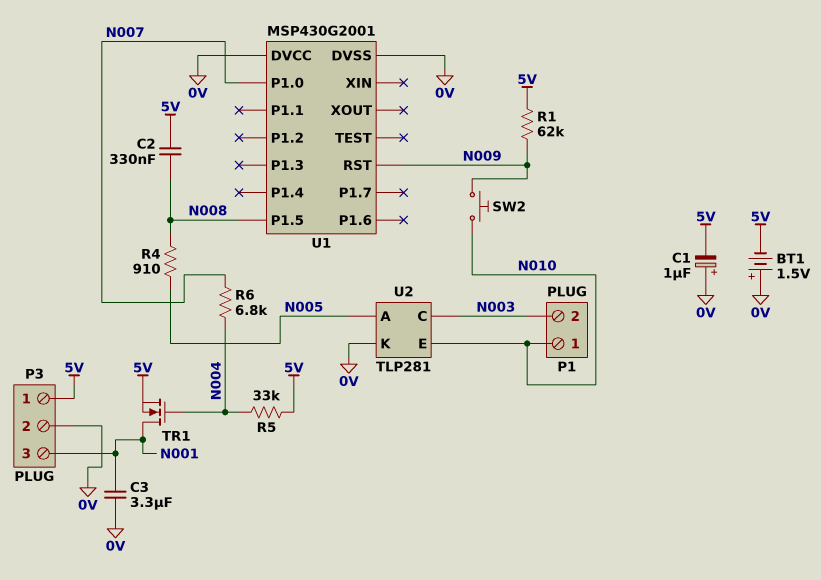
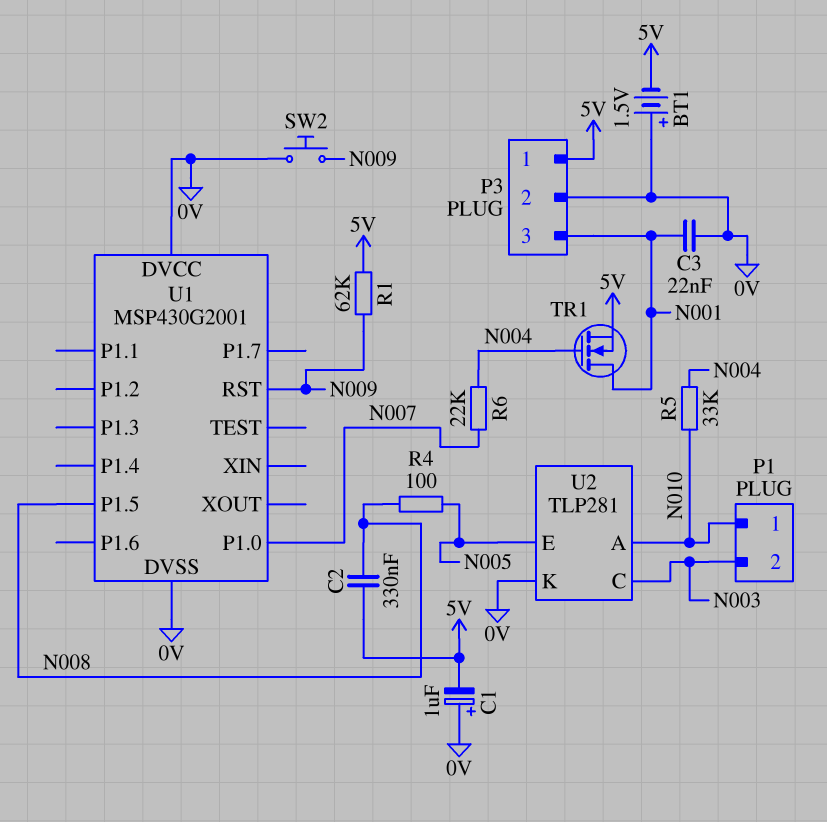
C3: 3.3uF (0V, N001) -> 22nF (0V, N001)
R4: 910 (N005, N008) -> 100 (N005, N008)
R5: 33k (5V, N004) -> 33k (N004, N010)
R6: 6.8k (N004, N007) -> 22k (N004, N007)
SW2: button (N009, N010) -> button (0V, N009)
U2 pin A: N005 -> N010
U2 pin E: N010 -> N005

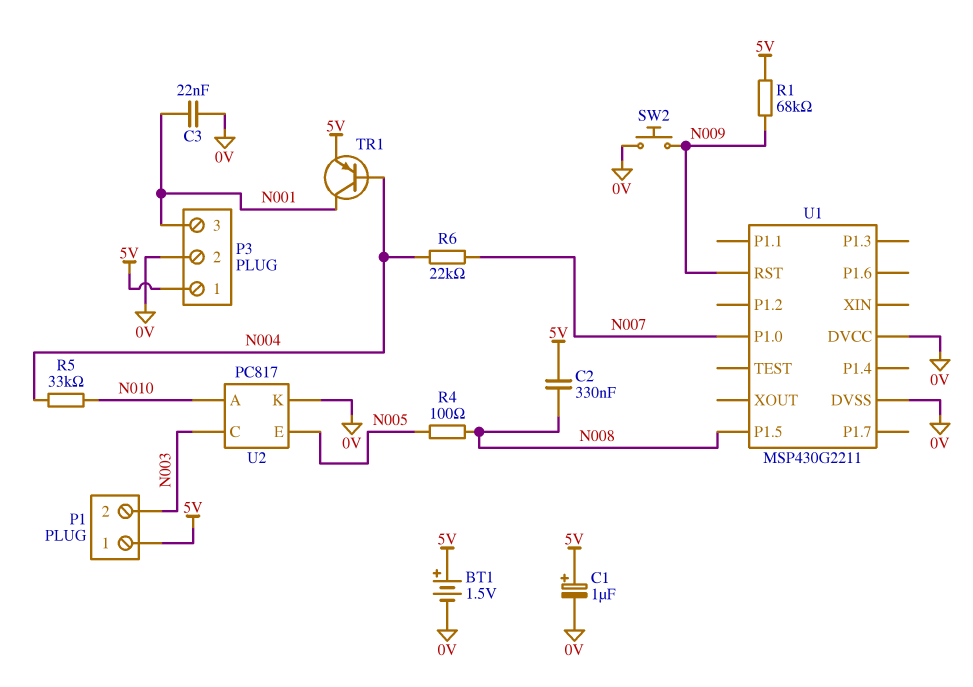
BT1: 1.5V (plus 0V, minus 5V) -> 1.5V (plus 5V, minus 0V)
C1: 1uF (plus 0V, minus 5V) -> 1uF (plus 5V, minus 0V)
P1 pin 1: N010 -> 5V
R1: 62k (5V, N009) -> 68k (5V, N009)
TR1: NMOS (G N004, D N001, S 5V) -> PNP (B N004, C N001, E 5V)
U1: MSP430G2001 -> MSP430G2211
U2: TLP281 -> PC817

